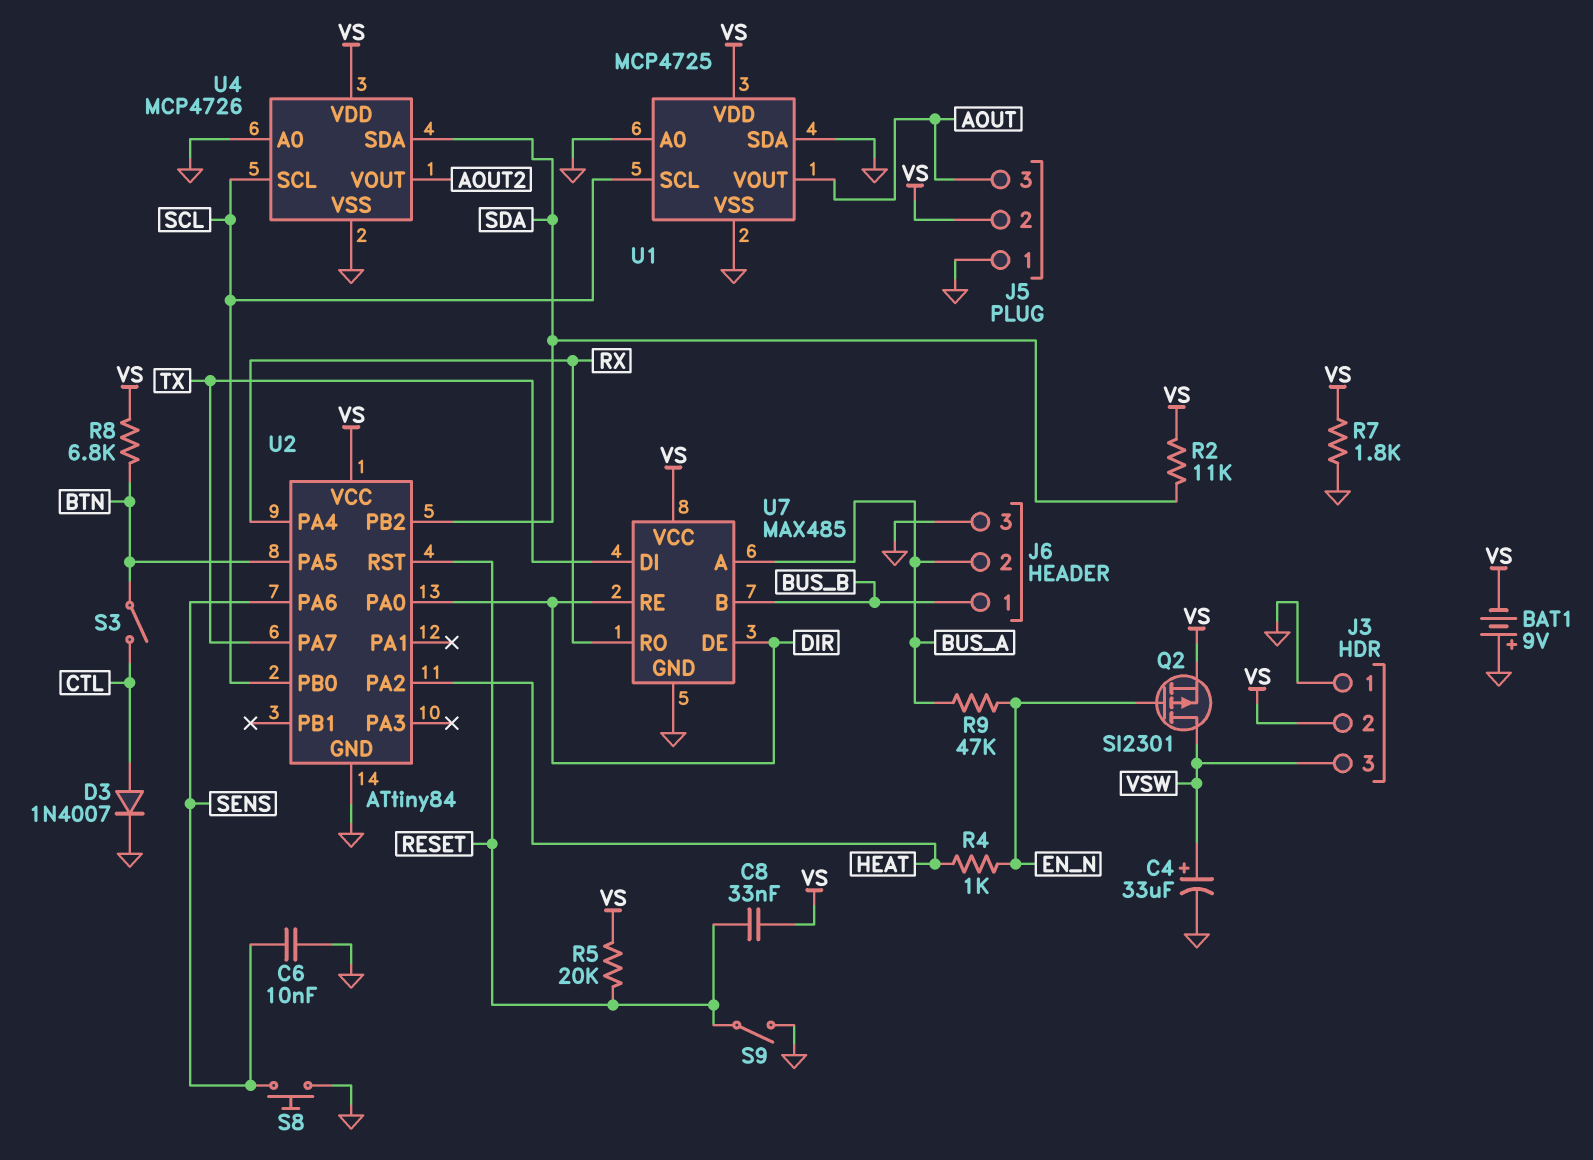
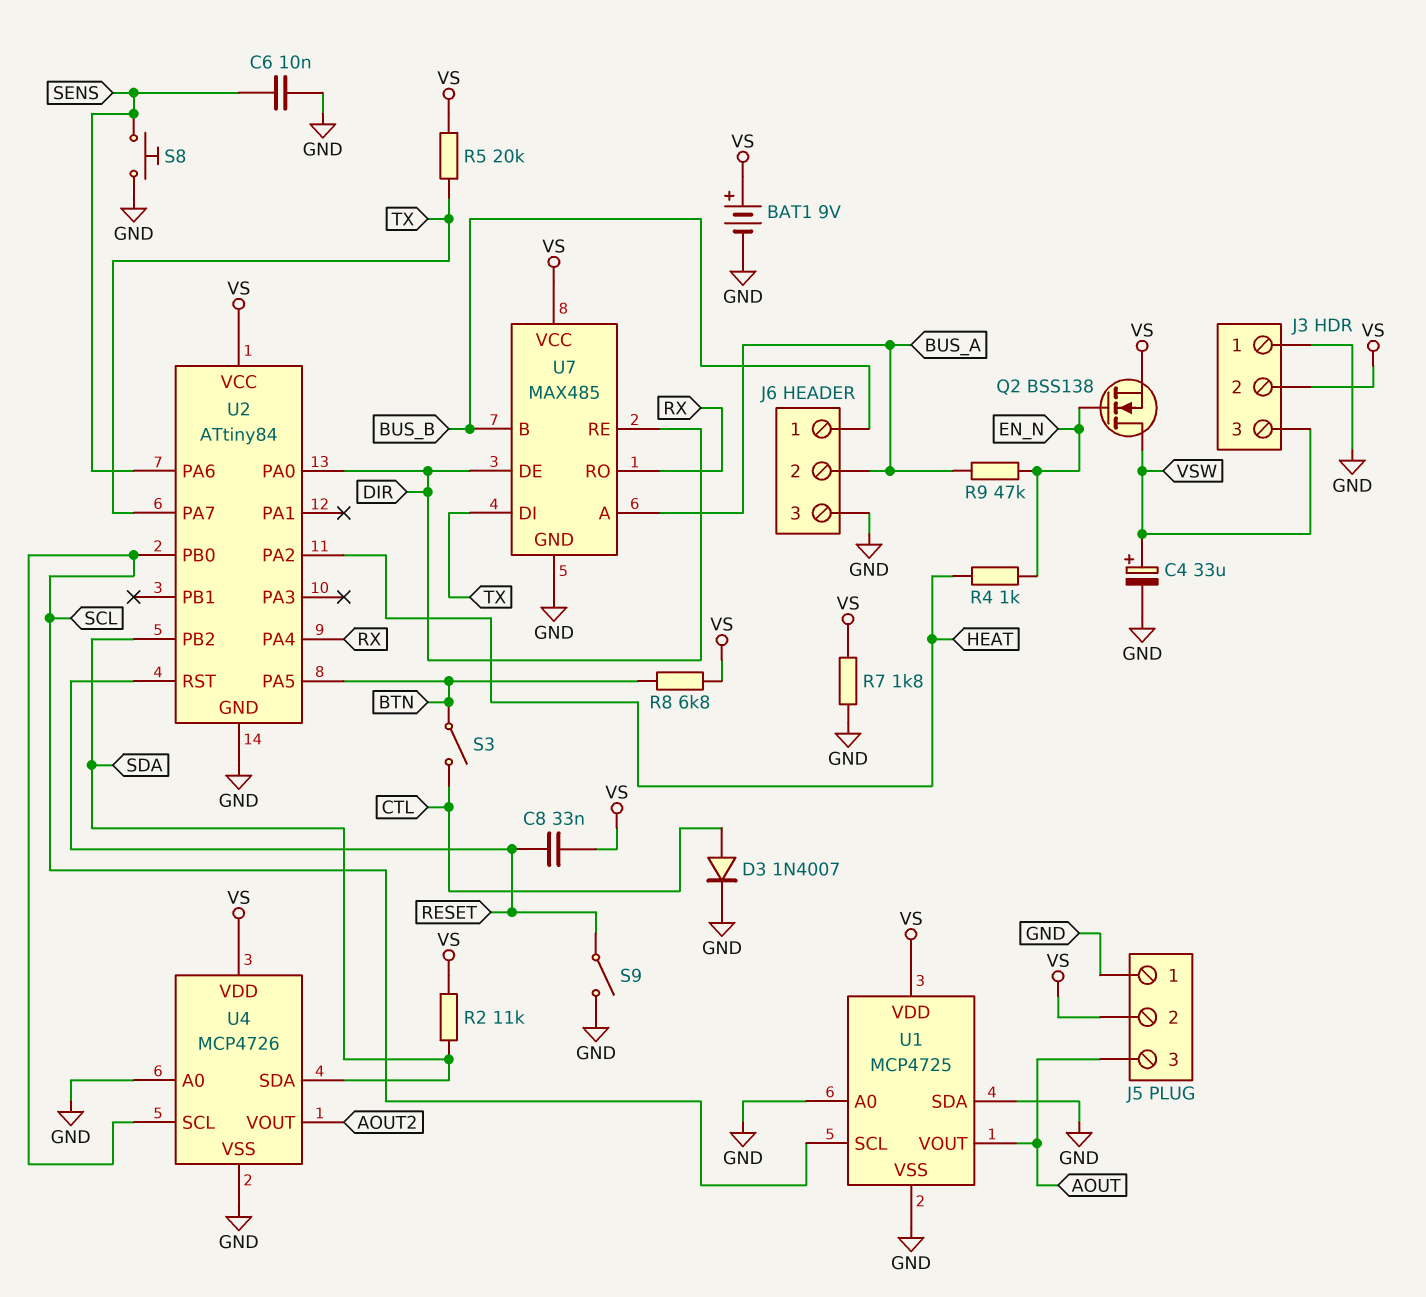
BAT1: 9V (plus GND, minus VS) -> 9V (plus VS, minus GND)
Q2: PMOS SI2301 (G EN_N, D VSW, S VS) -> NMOS BSS138 (G EN_N, D VSW, S VS)
R5: 20k (RESET, VS) -> 20k (TX, VS)

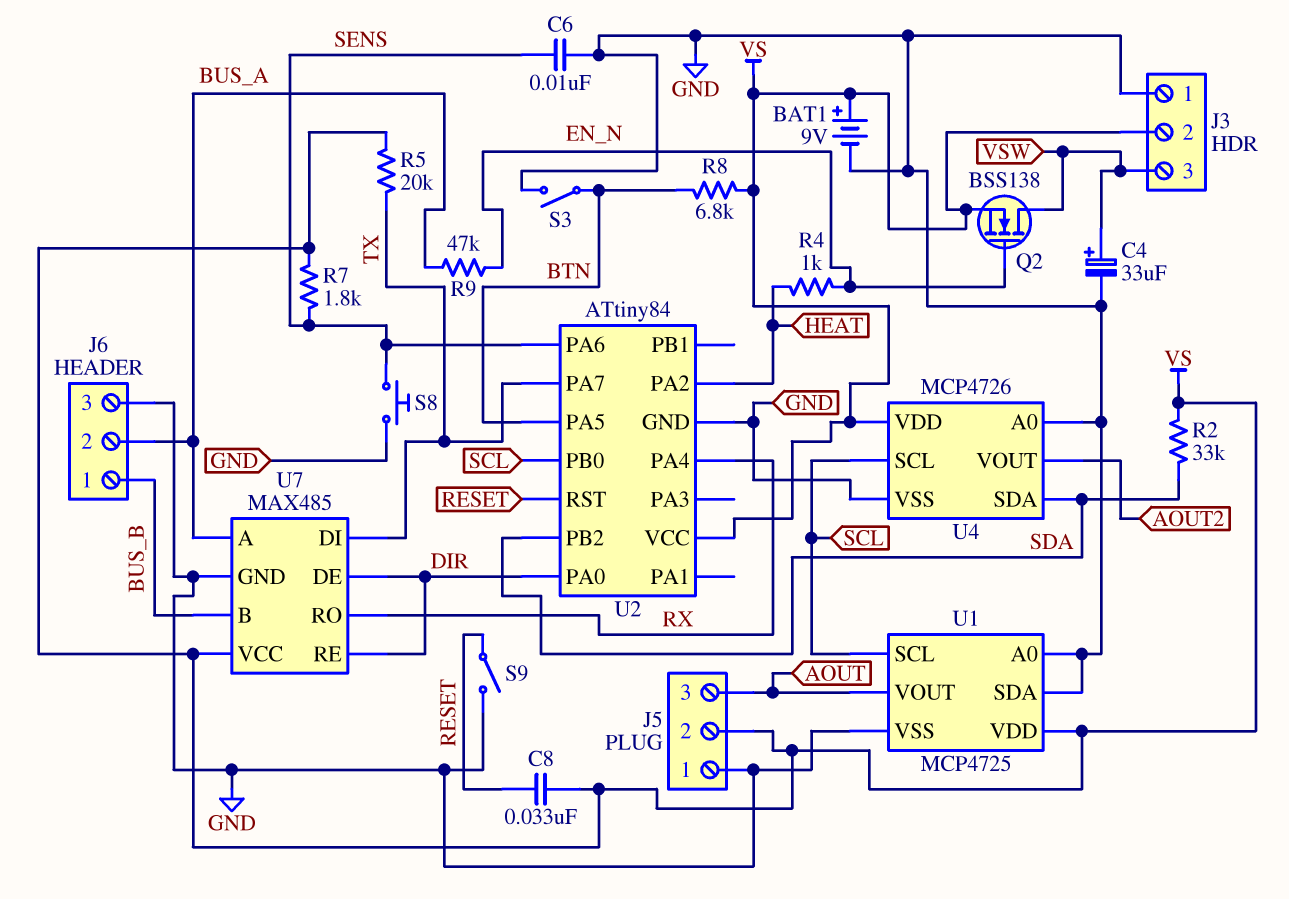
D3: diode 1N4007 (A CTL, K GND) -> none
R2: 11k (SDA, VS) -> 33k (SDA, VS)
R7: 1.8k (GND, VS) -> 1.8k (SENS, VS)
S3: switch (BTN, CTL) -> switch (BTN, GND)

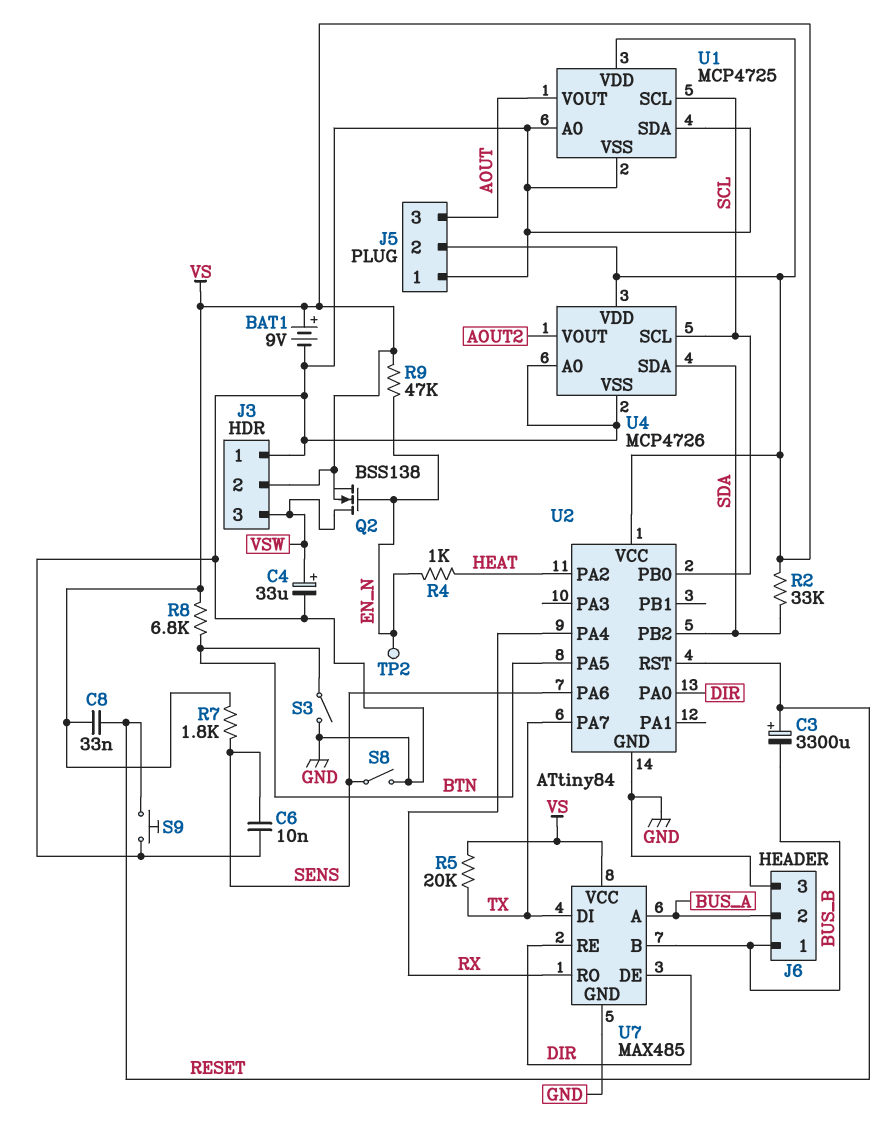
C3: none -> 3300uF (plus RESET, minus BUS_B)
R9: 47k (BUS_A, EN_N) -> 47k (EN_N, VS)
S8: button (GND, SENS) -> switch (GND, SENS)
S9: switch (GND, RESET) -> button (GND, RESET)
TP2: none -> test point (EN_N)

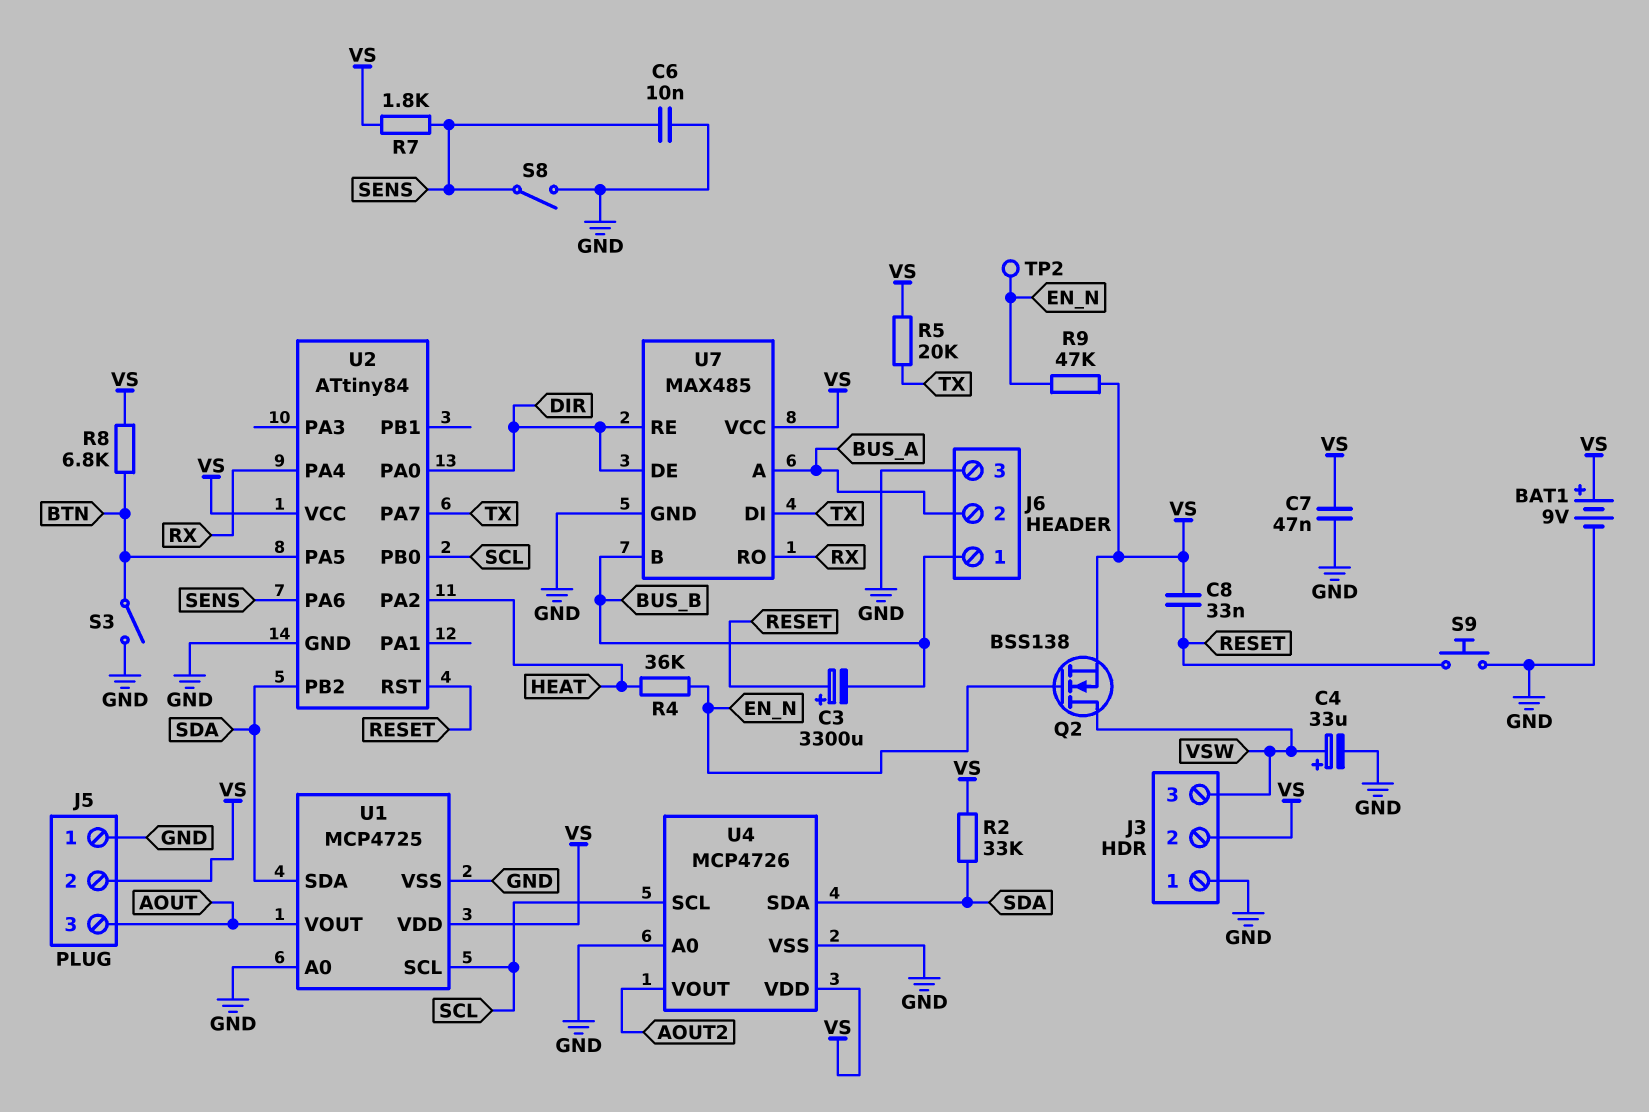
C7: none -> 47nF (GND, VS)
R4: 1k (EN_N, HEAT) -> 36k (EN_N, HEAT)
U1 pin SDA: GND -> SDA

